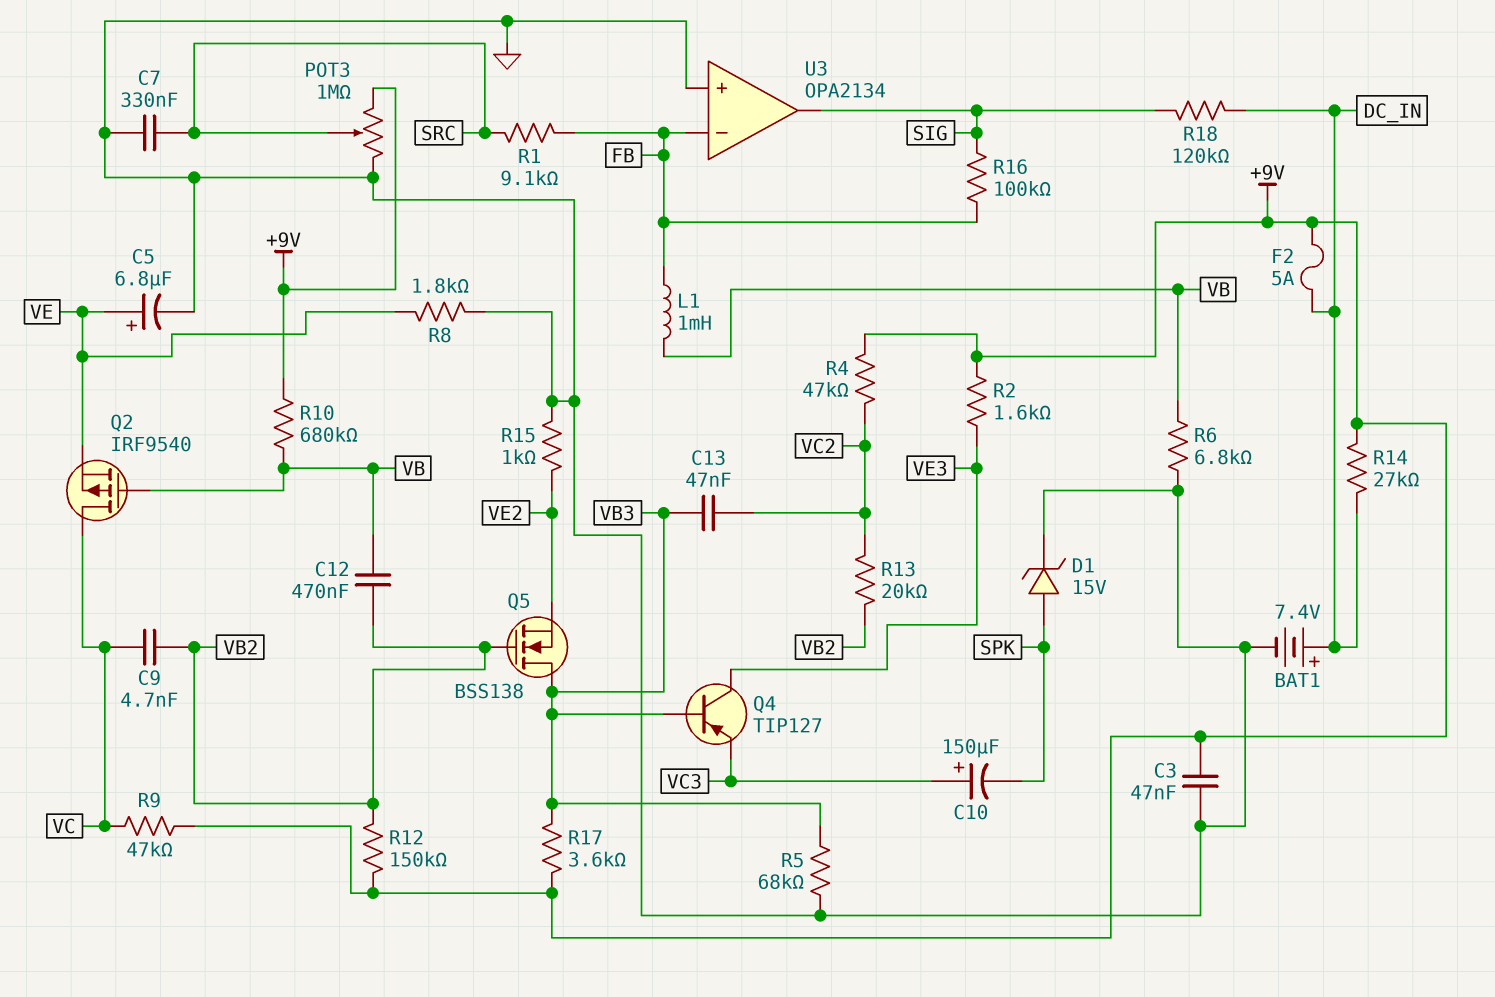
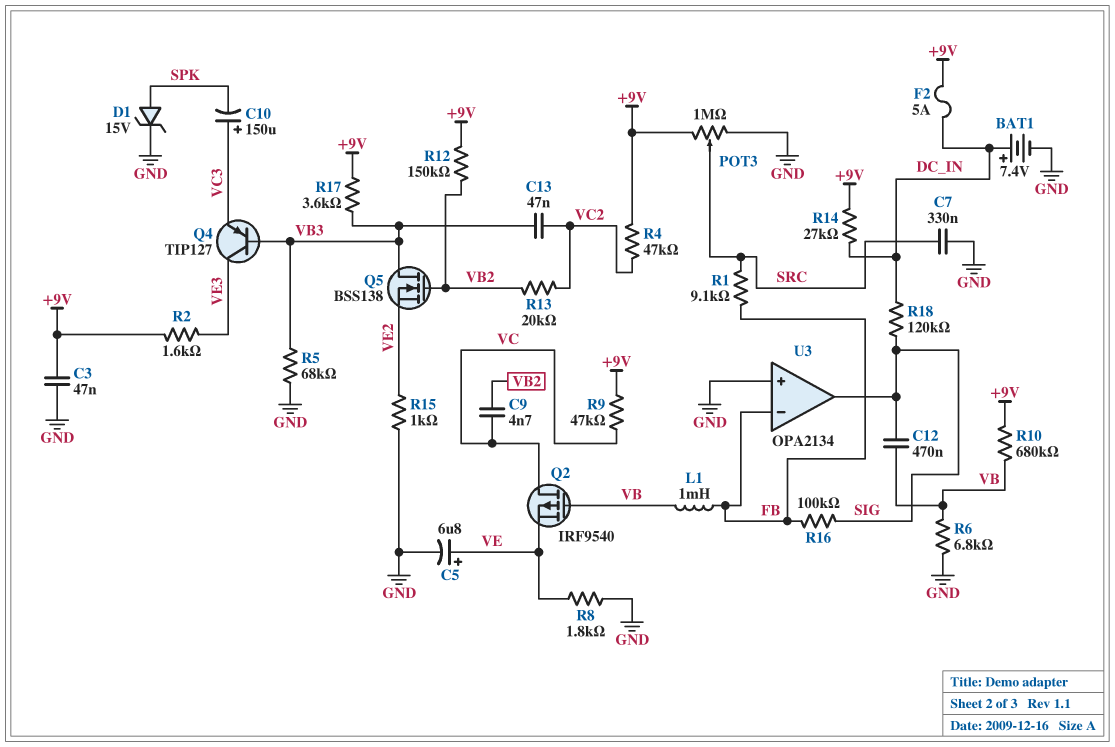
C12: 470nF (VB, VB2) -> 470nF (SIG, VB)

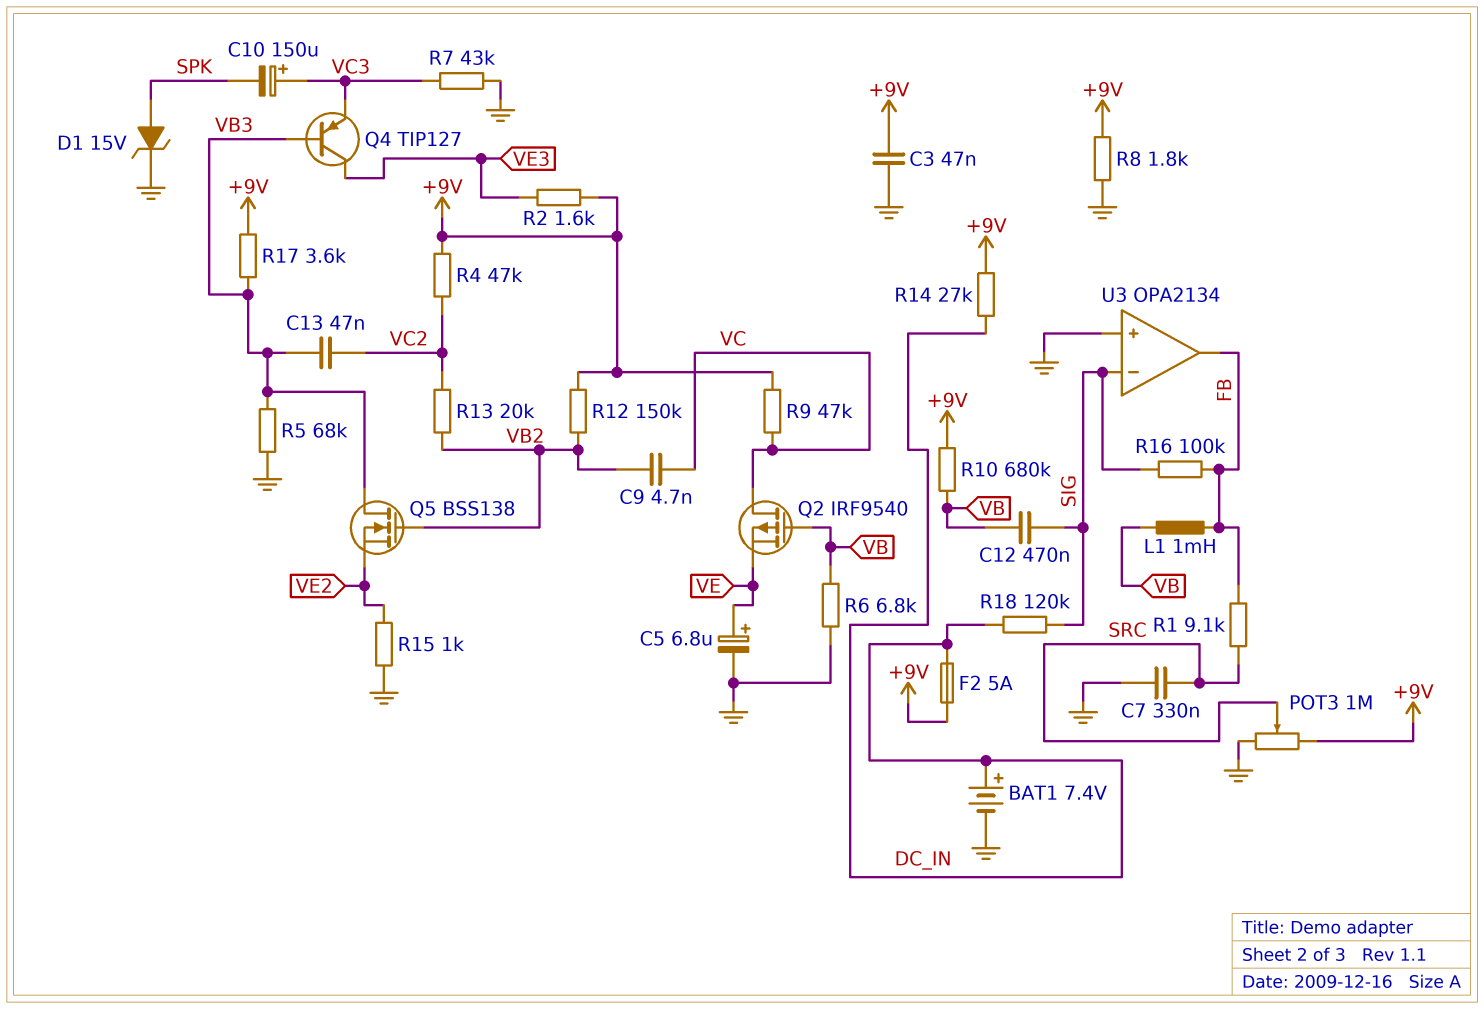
R7: none -> 43k (GND, VC3)
R8: 1.8k (GND, VE) -> 1.8k (+9V, GND)
U3 pin in-: FB -> SIG
U3 pin out: SIG -> FB

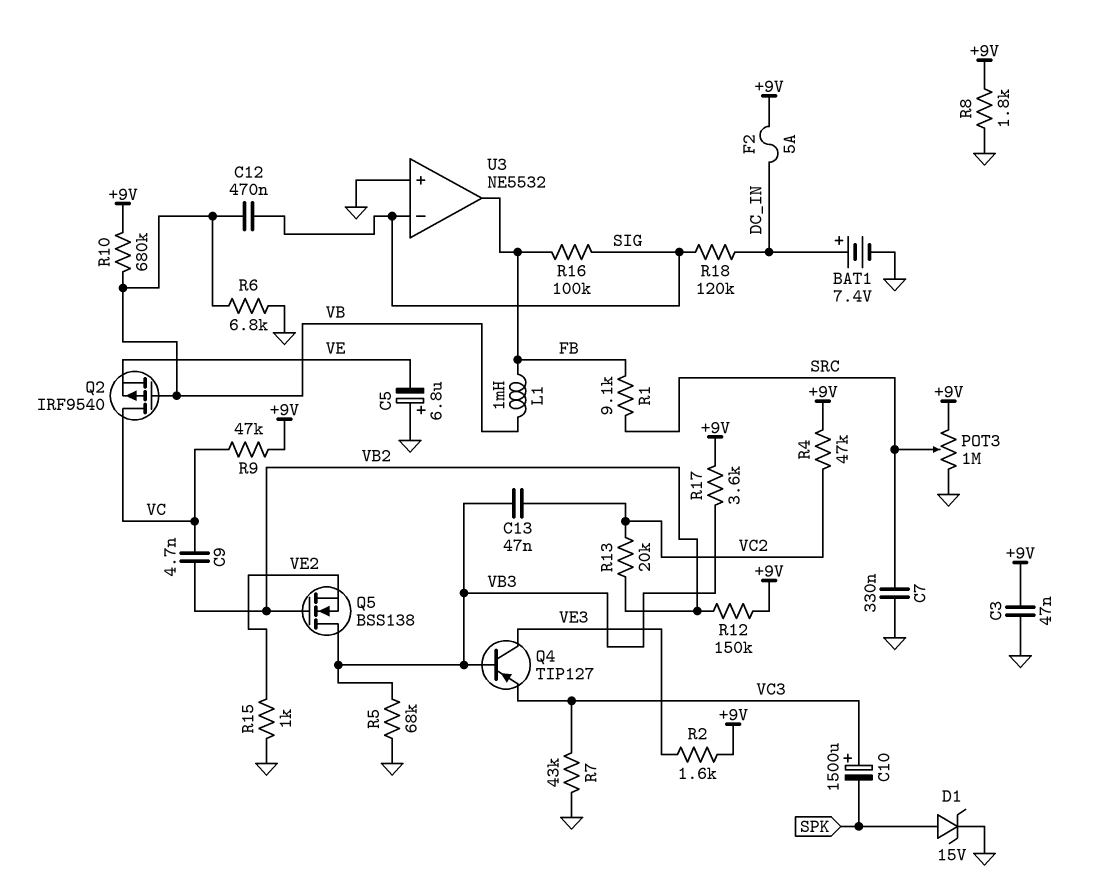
C5: 6.8uF (plus VE, minus GND) -> 6.8uF (plus GND, minus VE)
C10: 150uF (plus VC3, minus SPK) -> 1500uF (plus VC3, minus SPK)
R14: 27k (+9V, DC_IN) -> none
U3: OPA2134 -> NE5532

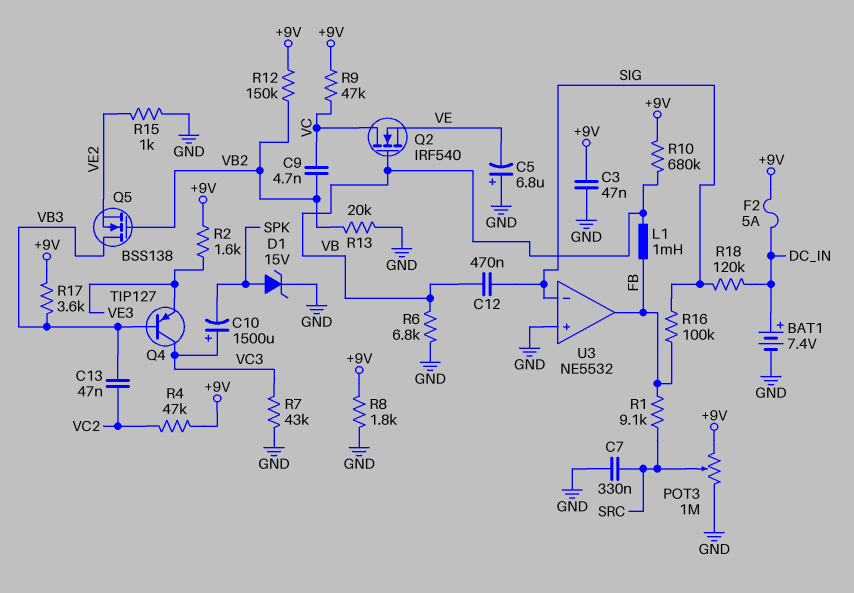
Q2: PMOS IRF9540 (G VB, D VC, S VE) -> NMOS IRF540 (G VB, D VC, S VE)
Q4: PNP TIP127 (B VB3, C VE3, E VC3) -> PNP TIP127 (B VB3, C VC3, E VE3)
R5: 68k (GND, VB3) -> none
R13: 20k (VB2, VC2) -> 20k (GND, VB2)

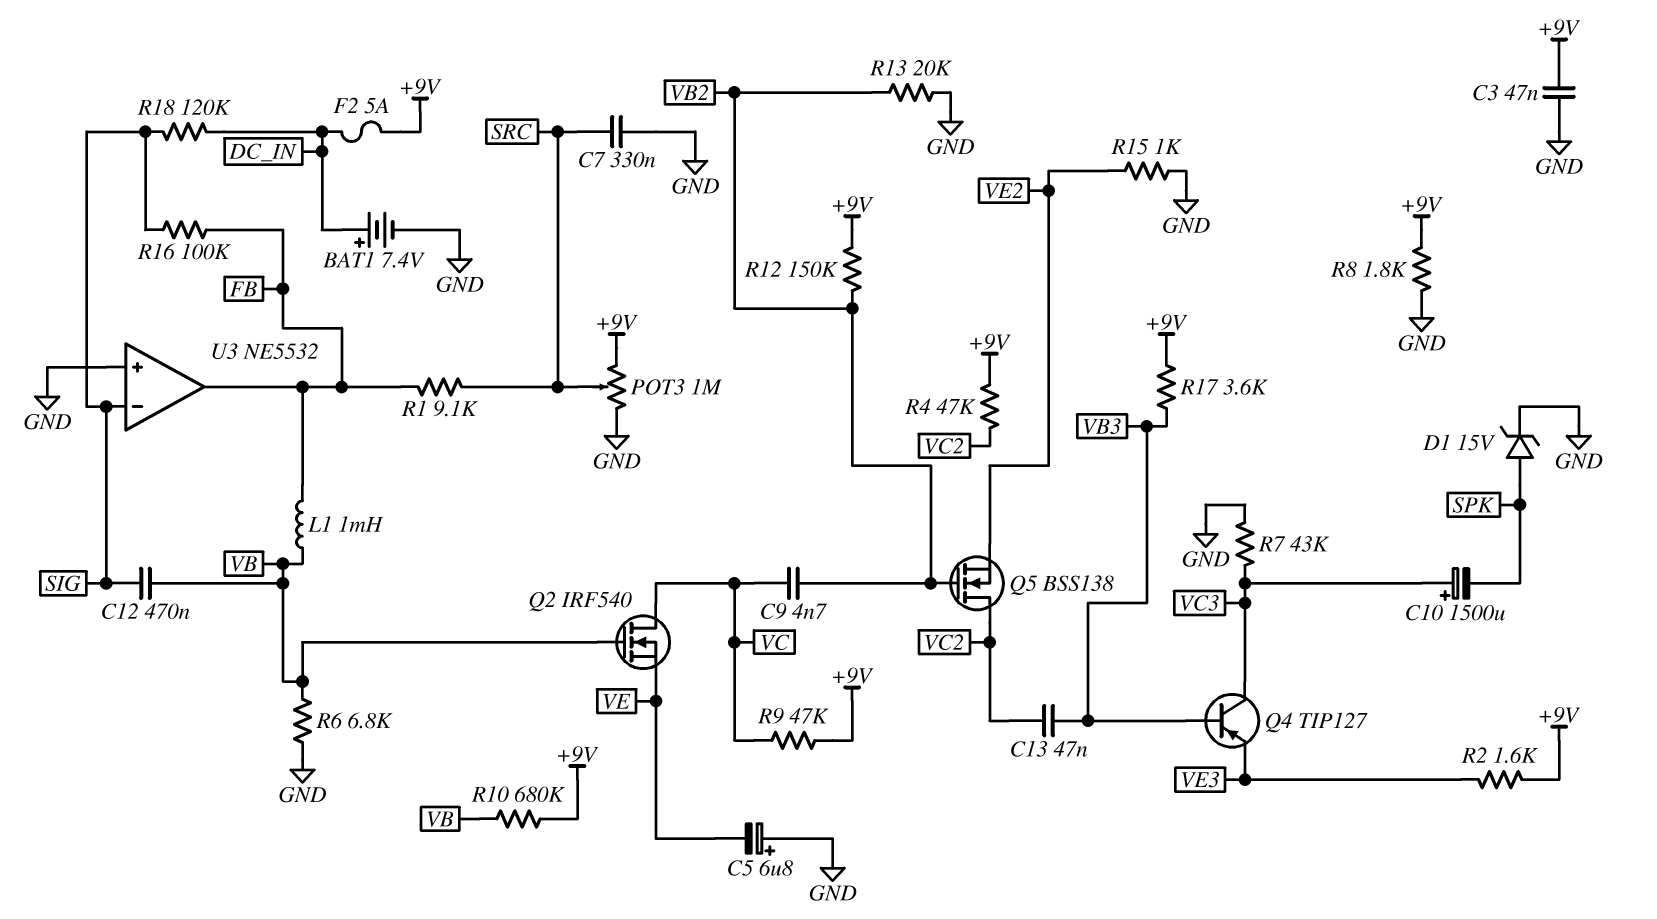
Q5: NMOS BSS138 (G VB2, D VB3, S VE2) -> NMOS BSS138 (G VB2, D VC2, S VE2)

